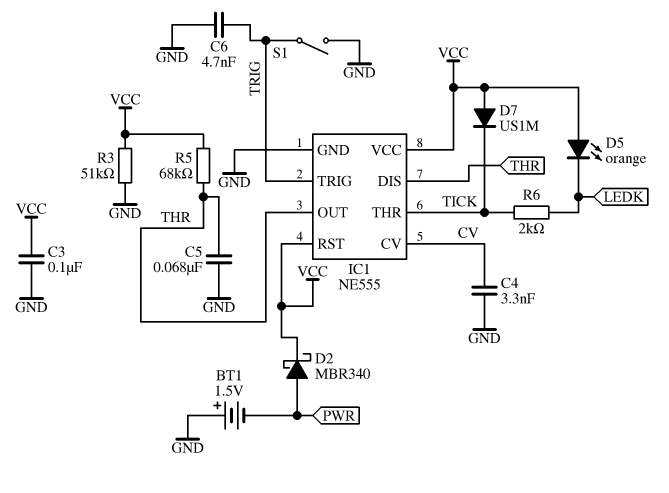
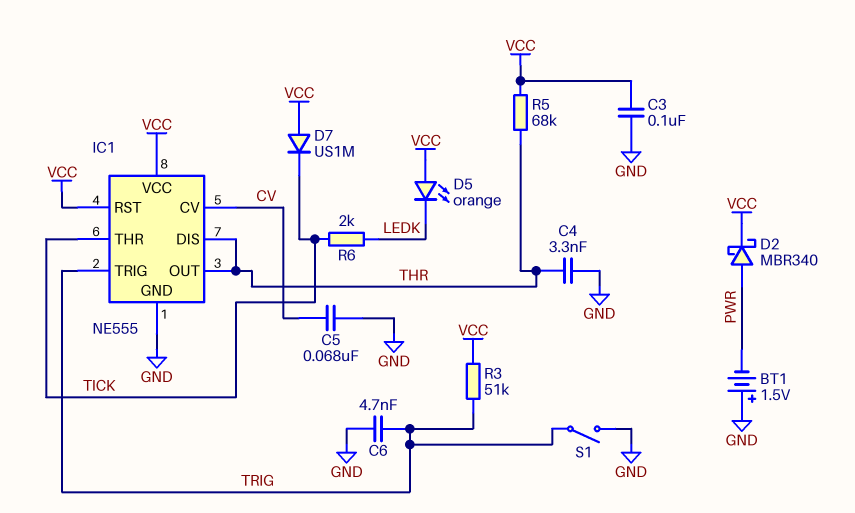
C4: 3.3nF (CV, GND) -> 3.3nF (GND, THR)
C5: 68nF (GND, THR) -> 68nF (CV, GND)
R3: 51k (GND, VCC) -> 51k (TRIG, VCC)

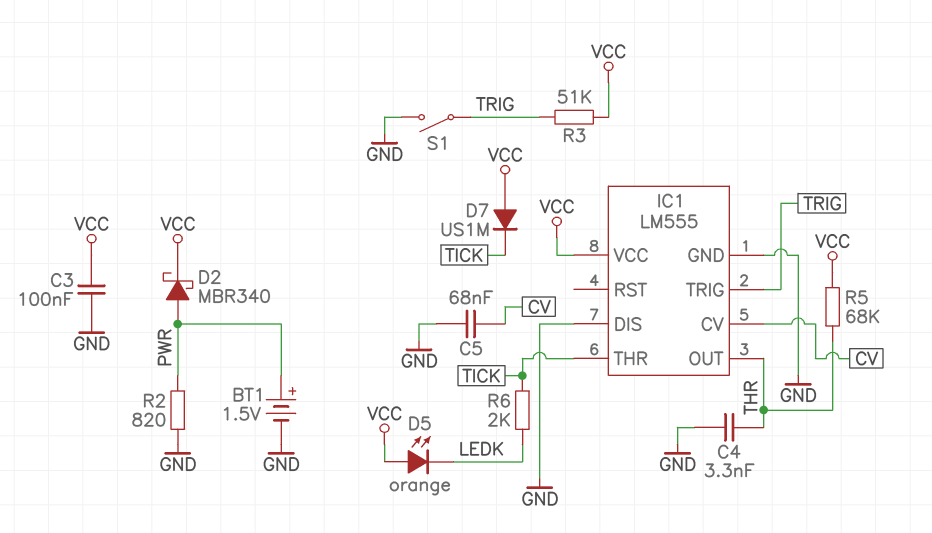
BT1: 1.5V (plus GND, minus PWR) -> 1.5V (plus PWR, minus GND)
C6: 4.7nF (GND, TRIG) -> none
IC1: NE555 -> LM555
IC1 pin DIS: THR -> GND
IC1 pin RST: VCC -> none
R2: none -> 820 (GND, PWR)

